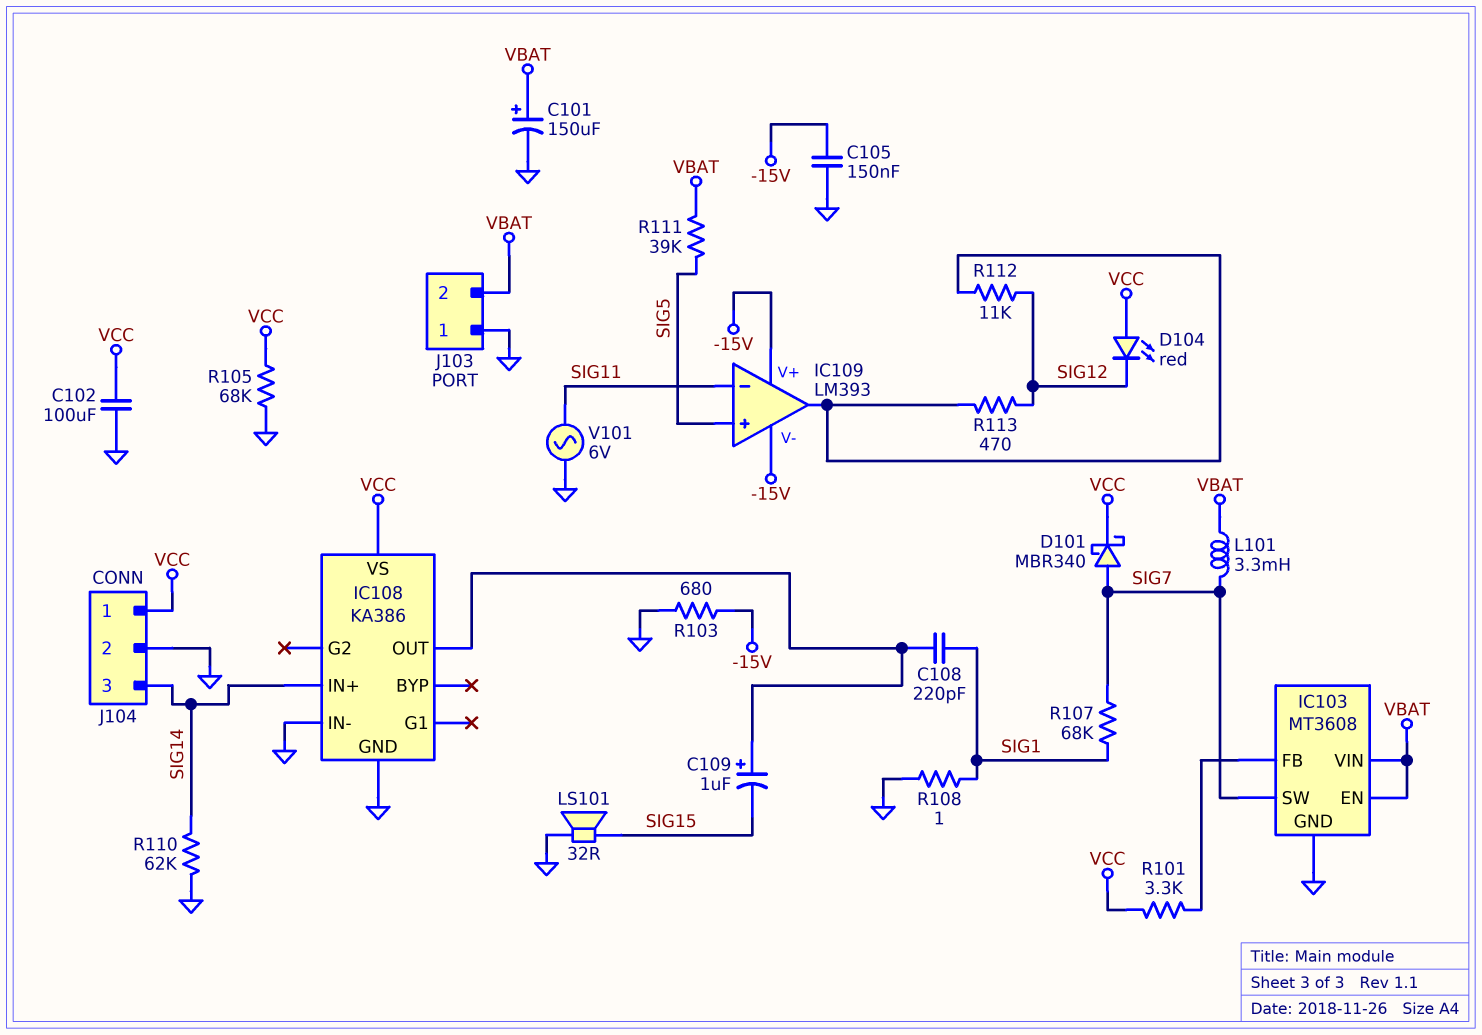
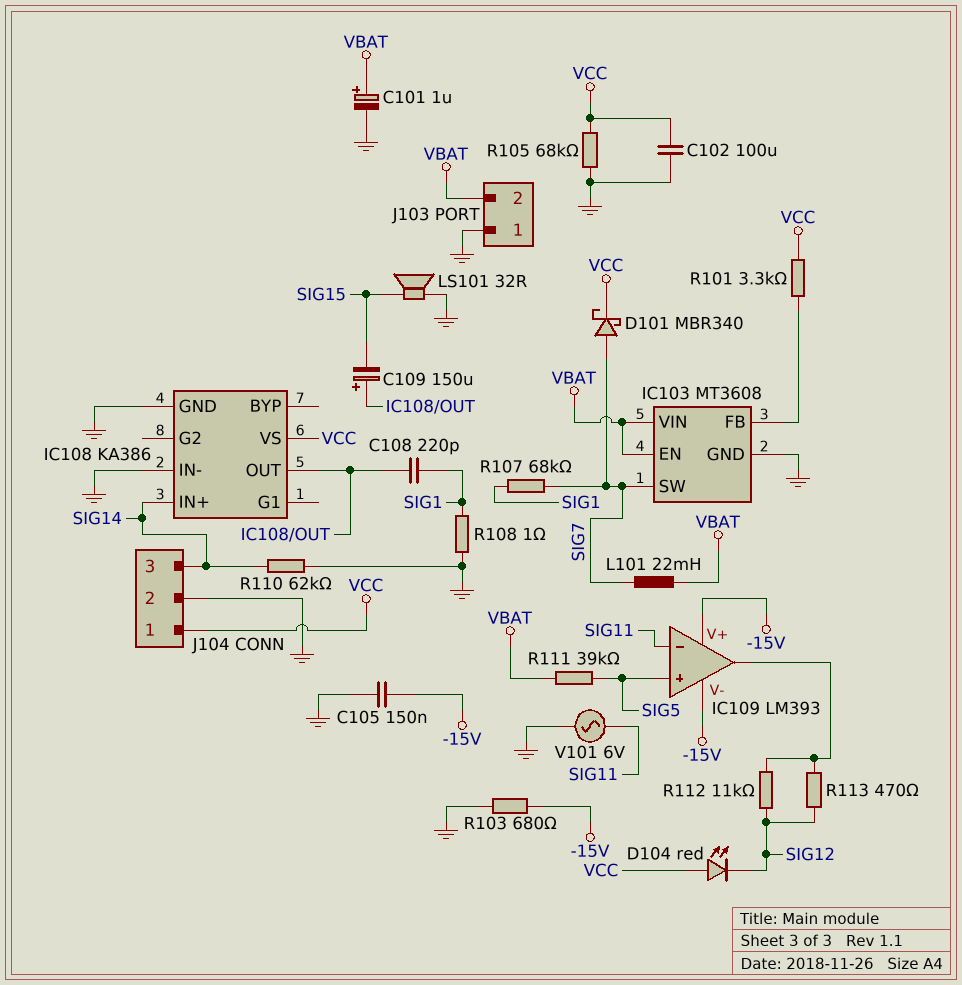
C101: 150uF (plus VBAT, minus GND) -> 1uF (plus VBAT, minus GND)
C109: 1uF (plus IC108/OUT, minus SIG15) -> 150uF (plus IC108/OUT, minus SIG15)
L101: 3.3mH (SIG7, VBAT) -> 22mH (SIG7, VBAT)

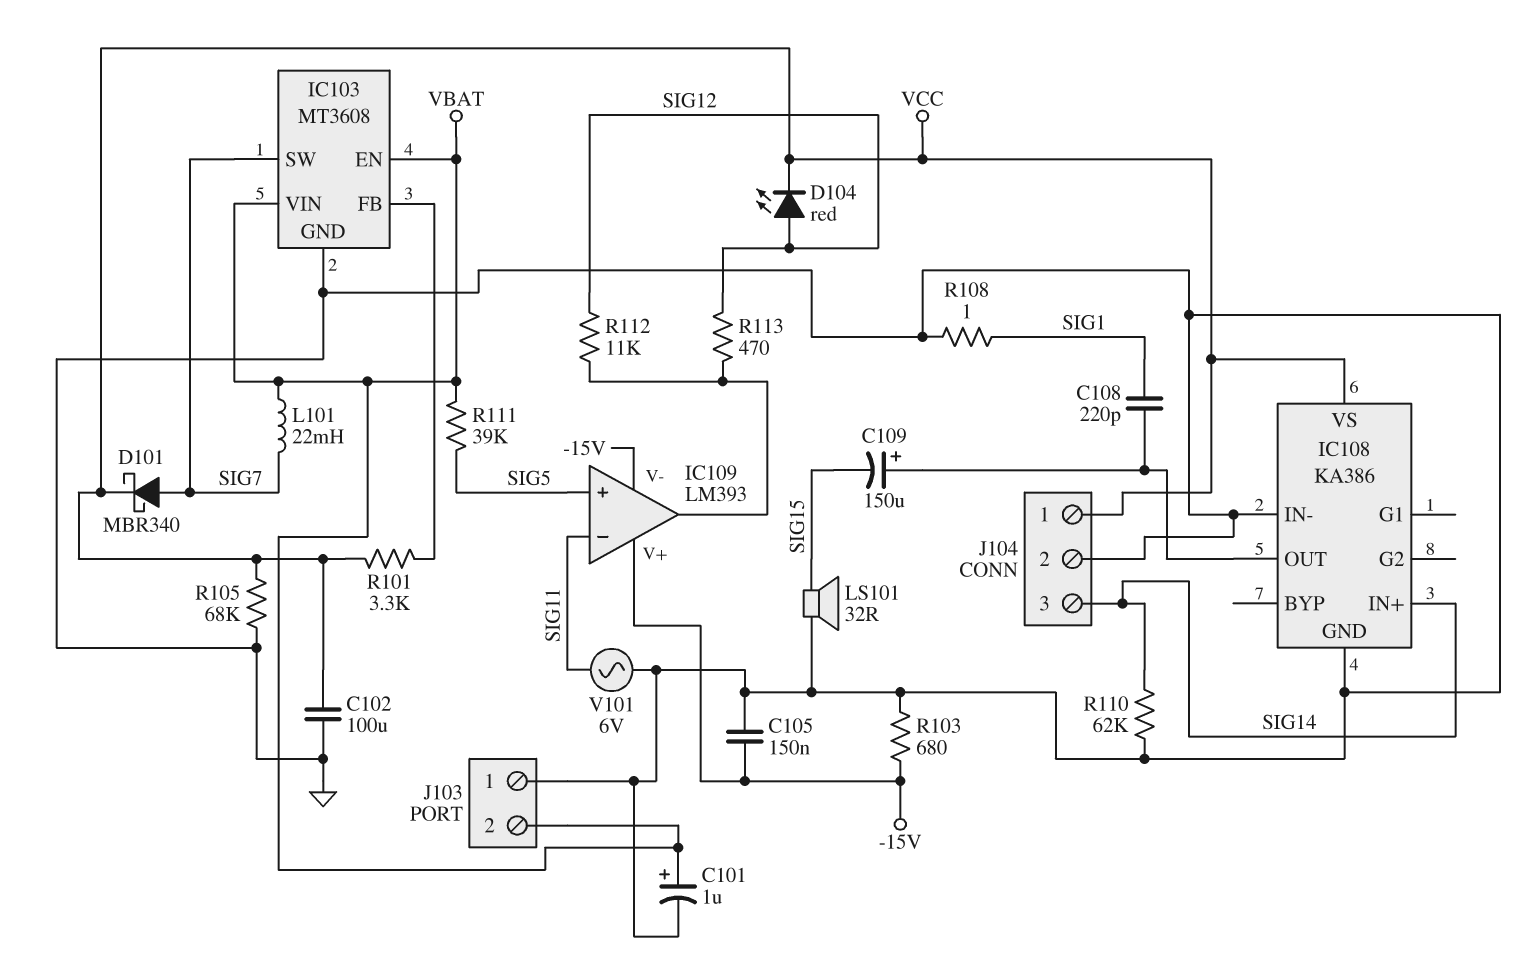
D104: LED red (A VCC, K SIG12) -> LED red (A SIG12, K VCC)
R107: 68k (SIG1, SIG7) -> none

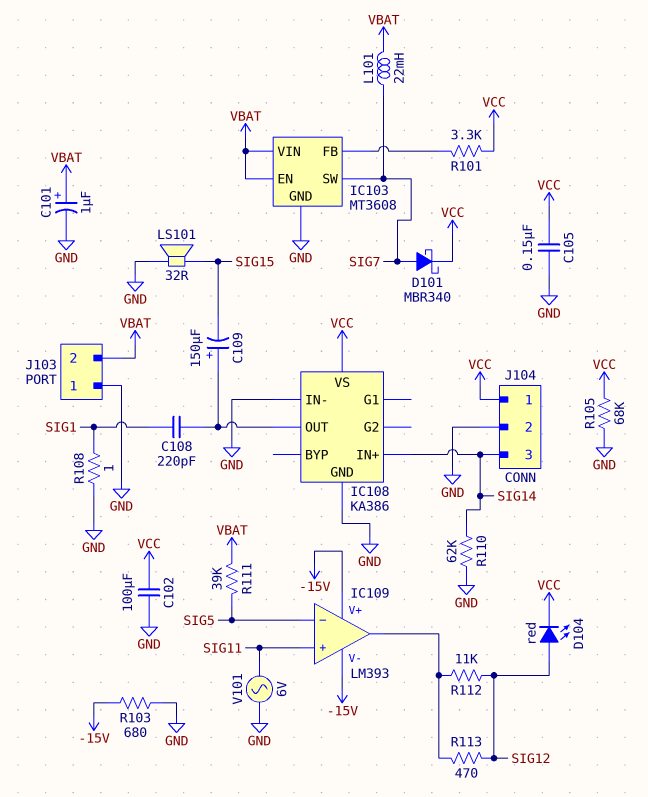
C105: 150nF (-15V, GND) -> 150nF (GND, VCC)
IC109 pin in+: SIG5 -> SIG11
IC109 pin in-: SIG11 -> SIG5

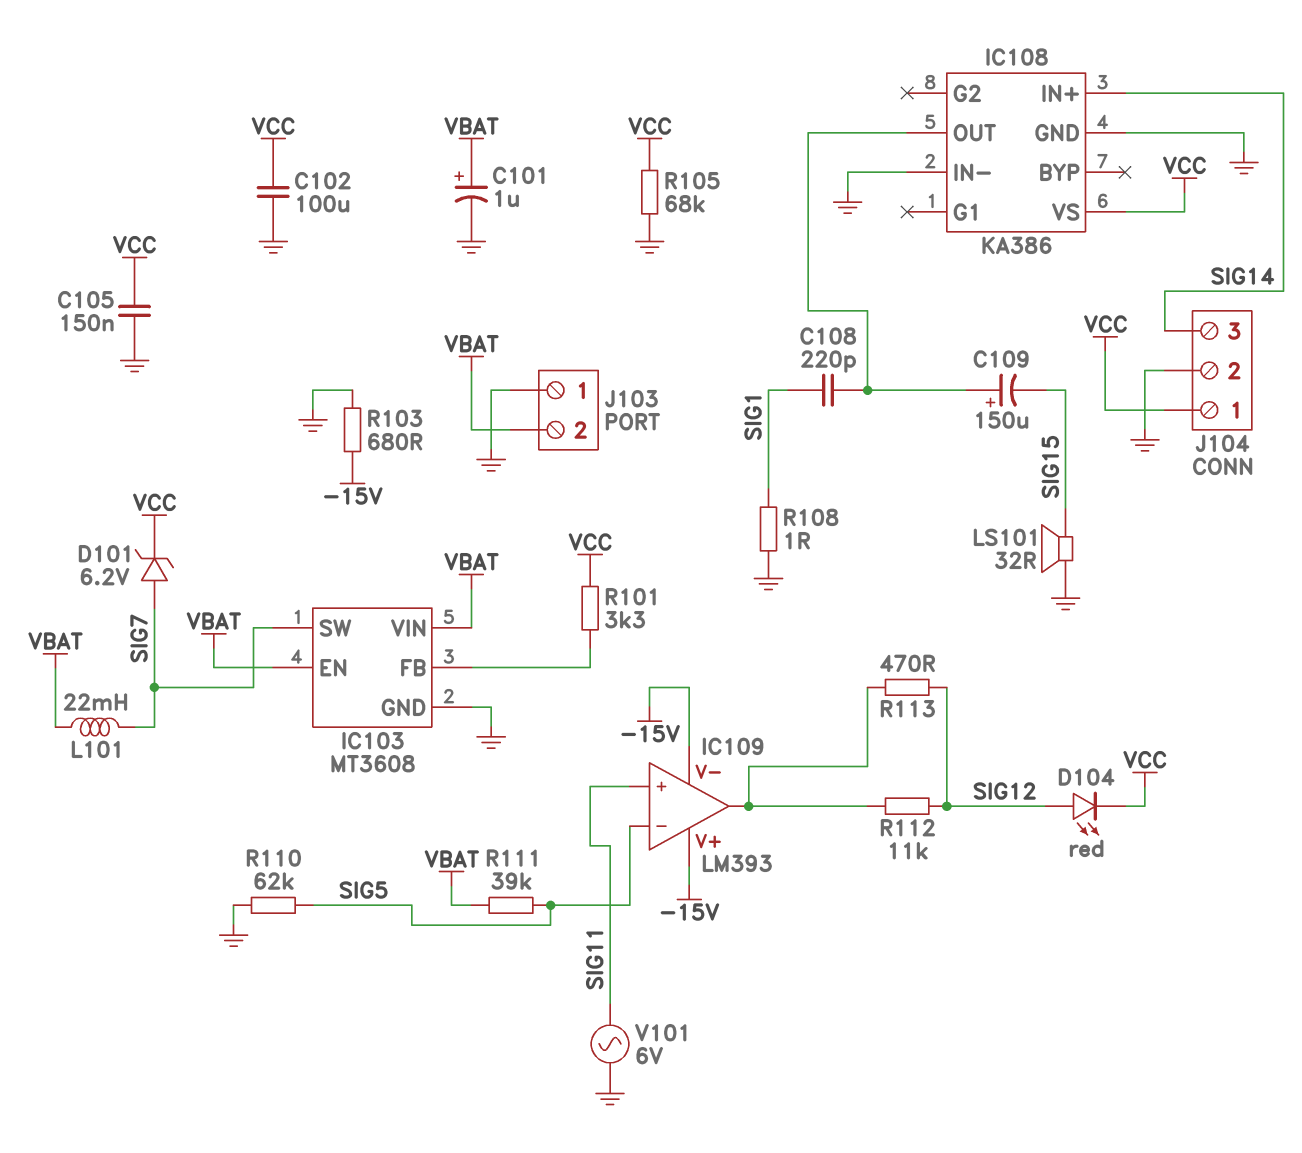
D101: schottky MBR340 (A SIG7, K VCC) -> zener 6.2V (A SIG7, K VCC)
R110: 62k (GND, SIG14) -> 62k (GND, SIG5)

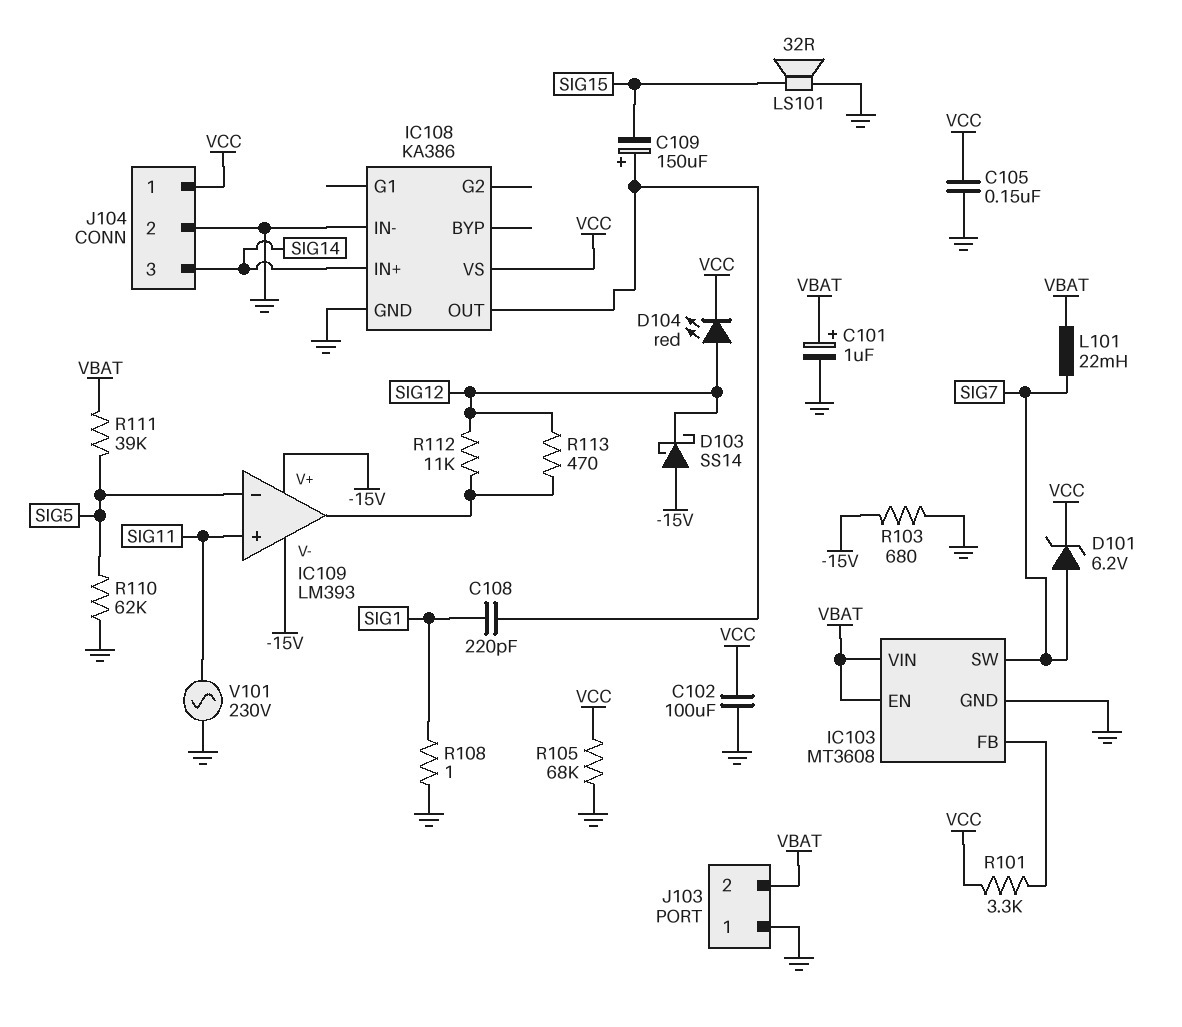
D103: none -> schottky SS14 (A -15V, K SIG12)
V101: AC 6V (GND, SIG11) -> AC 230V (GND, SIG11)

